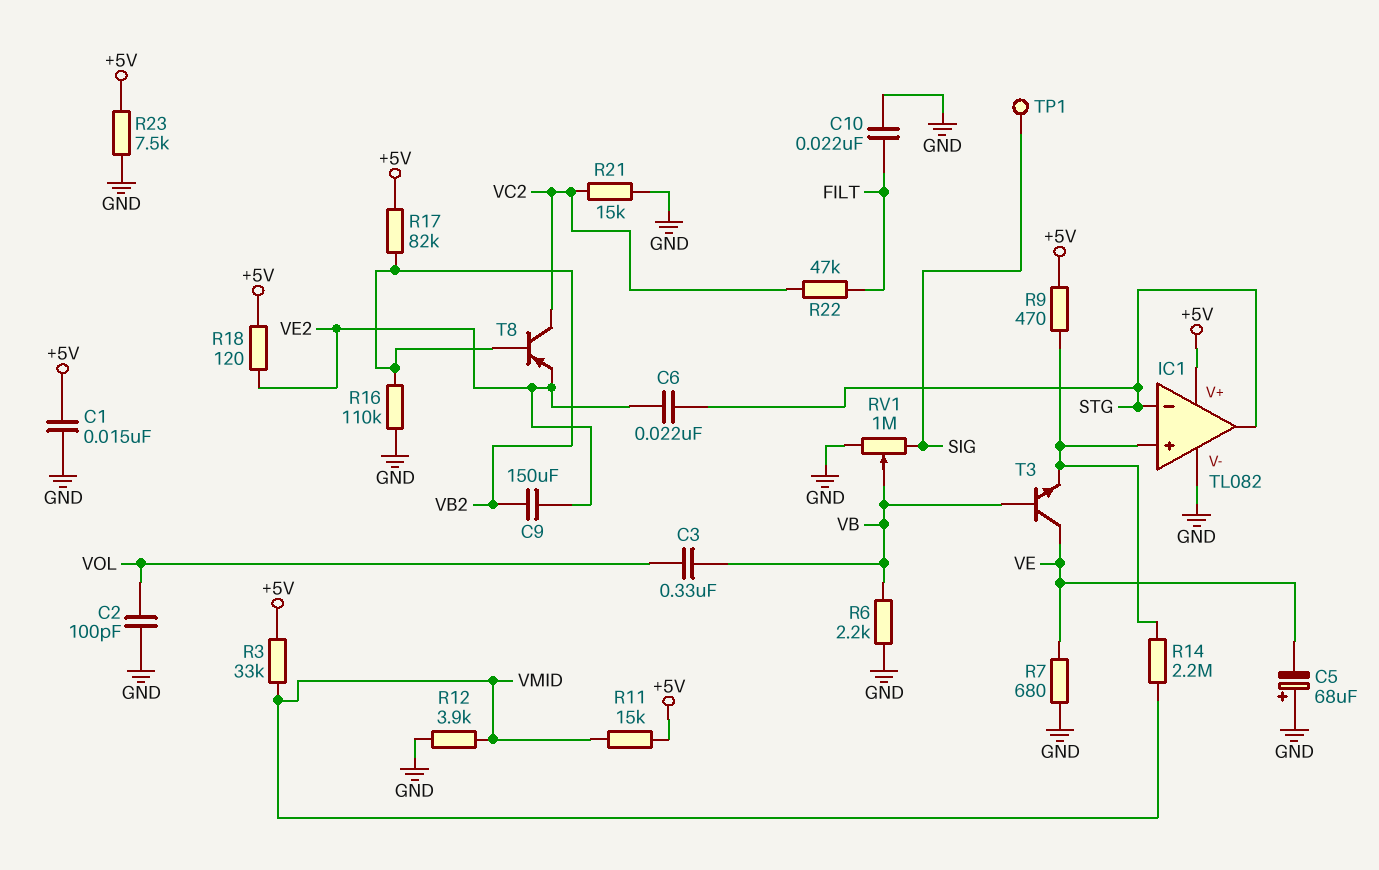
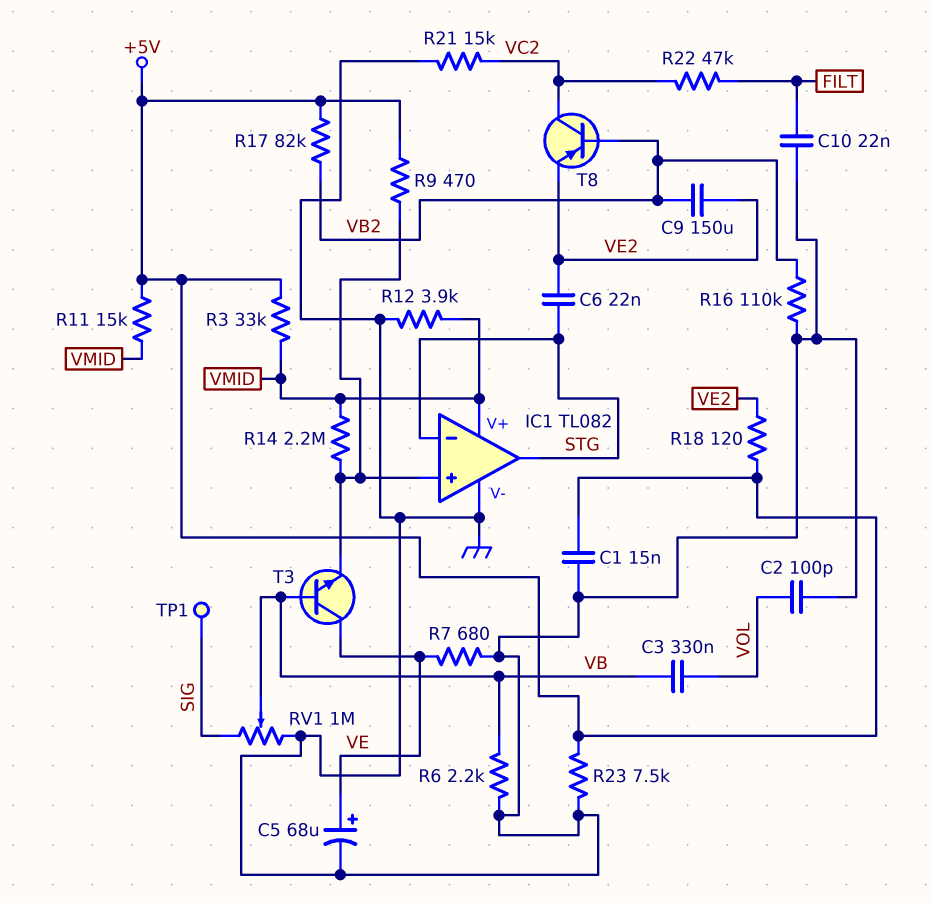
C5: 68uF (plus GND, minus VE) -> 68uF (plus VE, minus GND)
IC1 pin V+: +5V -> VMID

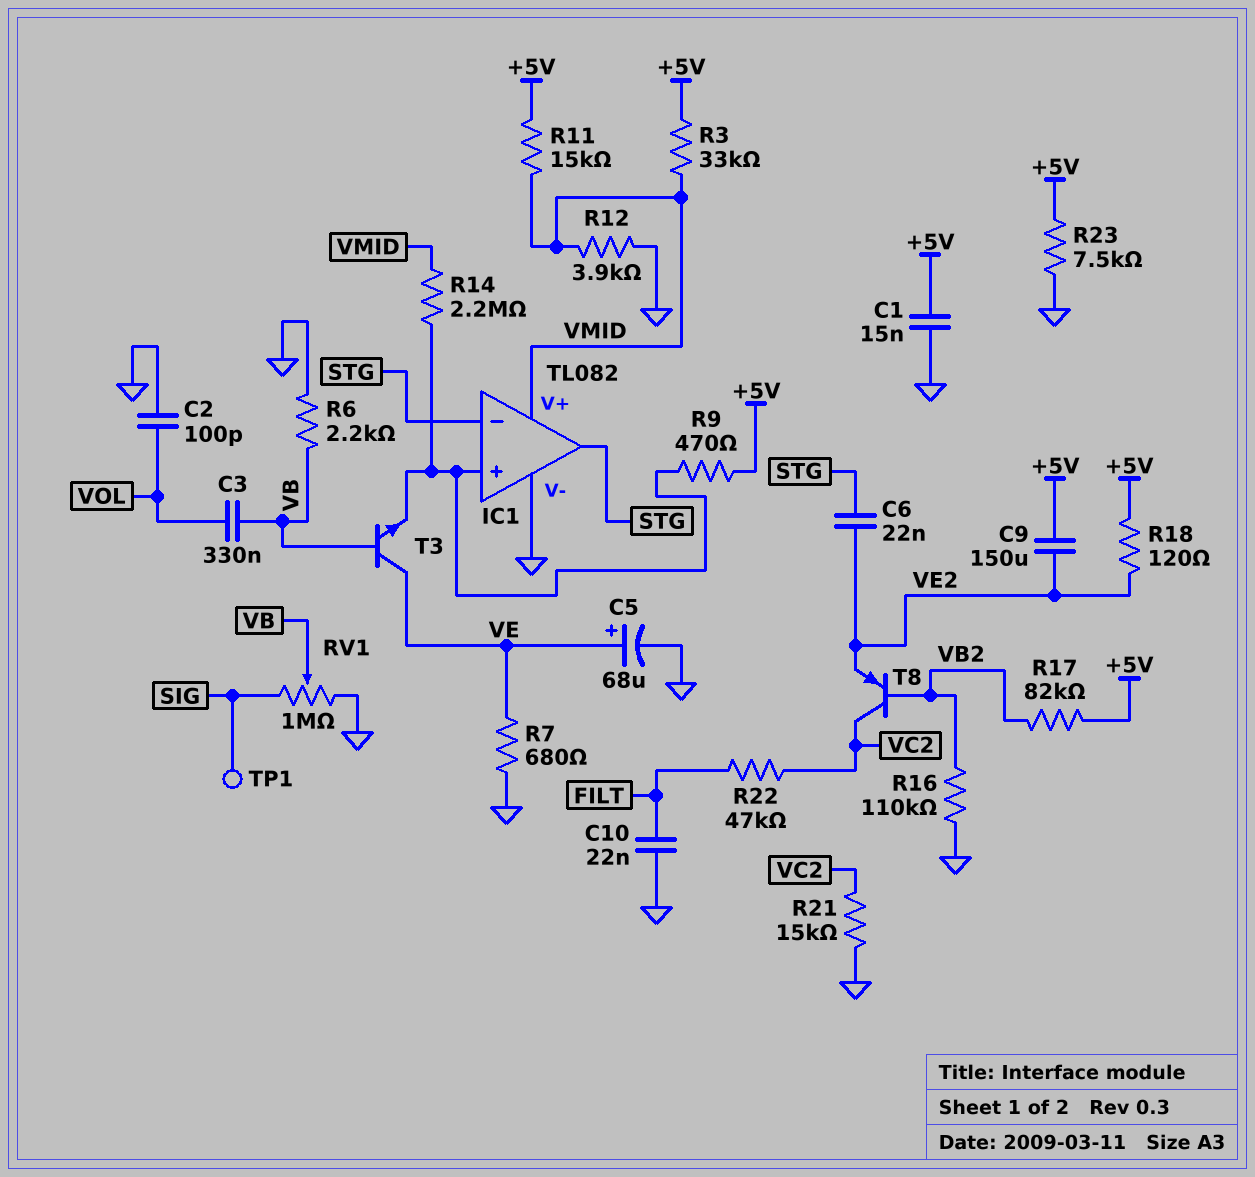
C9: 150uF (VB2, VE2) -> 150uF (+5V, VE2)

